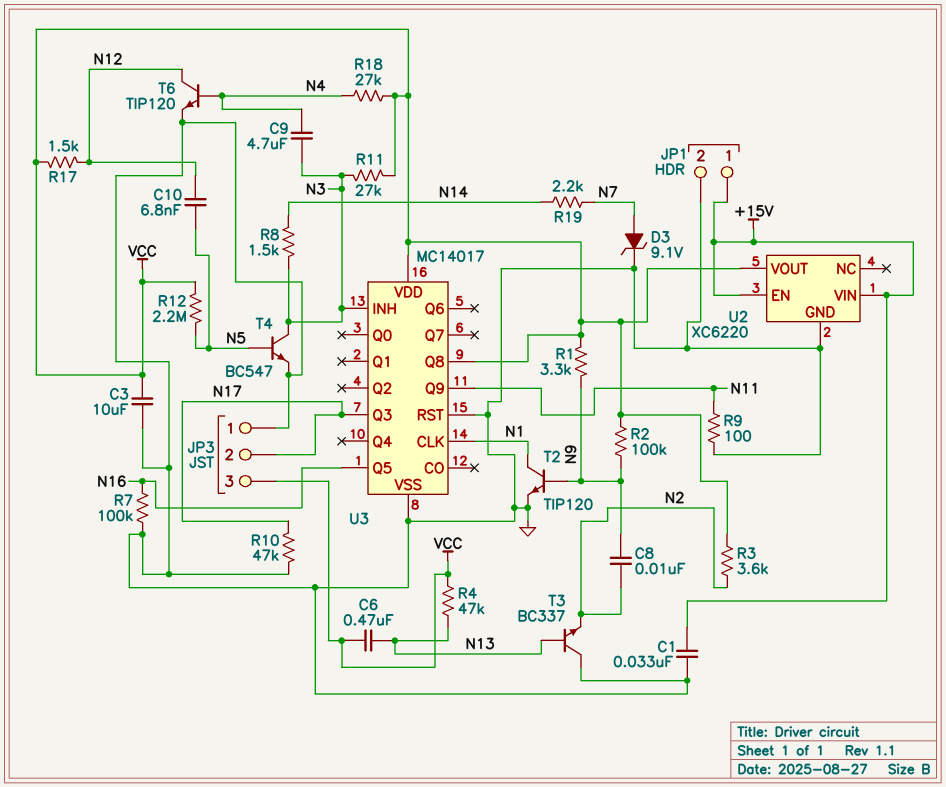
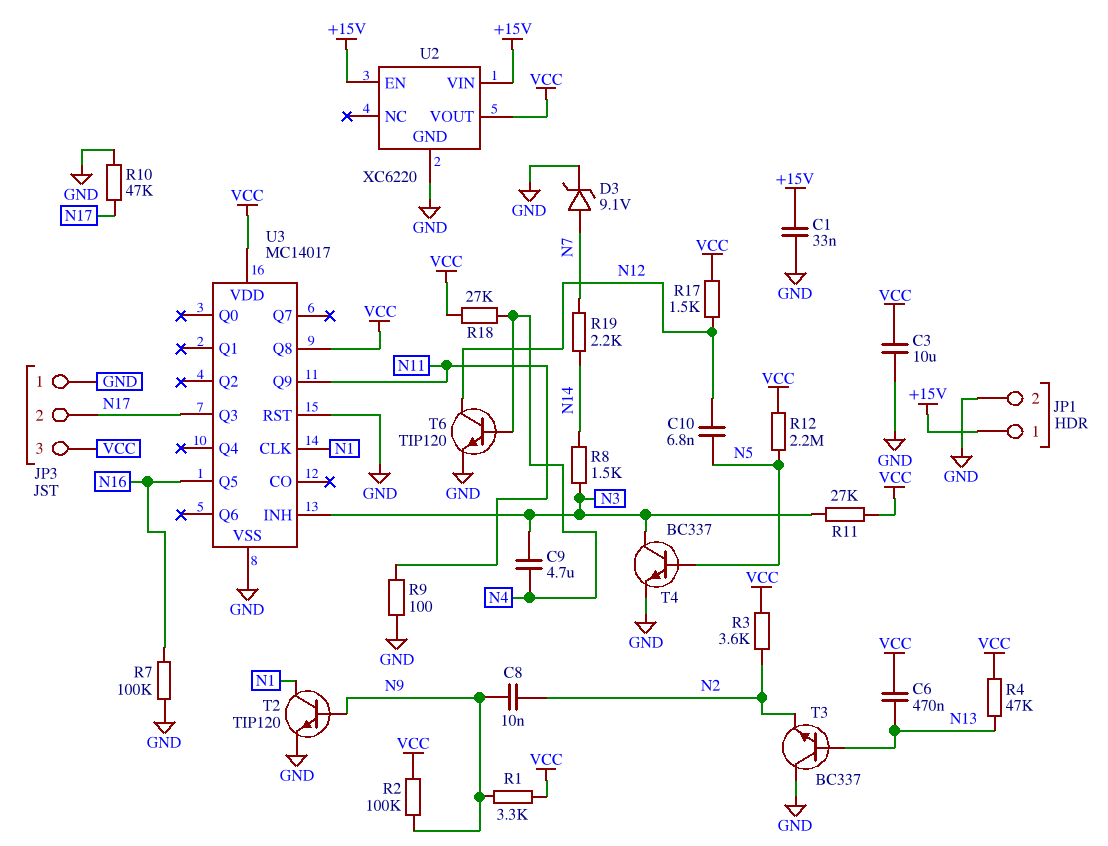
T4: NPN BC547 (B N5, C N3, E GND) -> NPN BC337 (B N5, C N3, E GND)

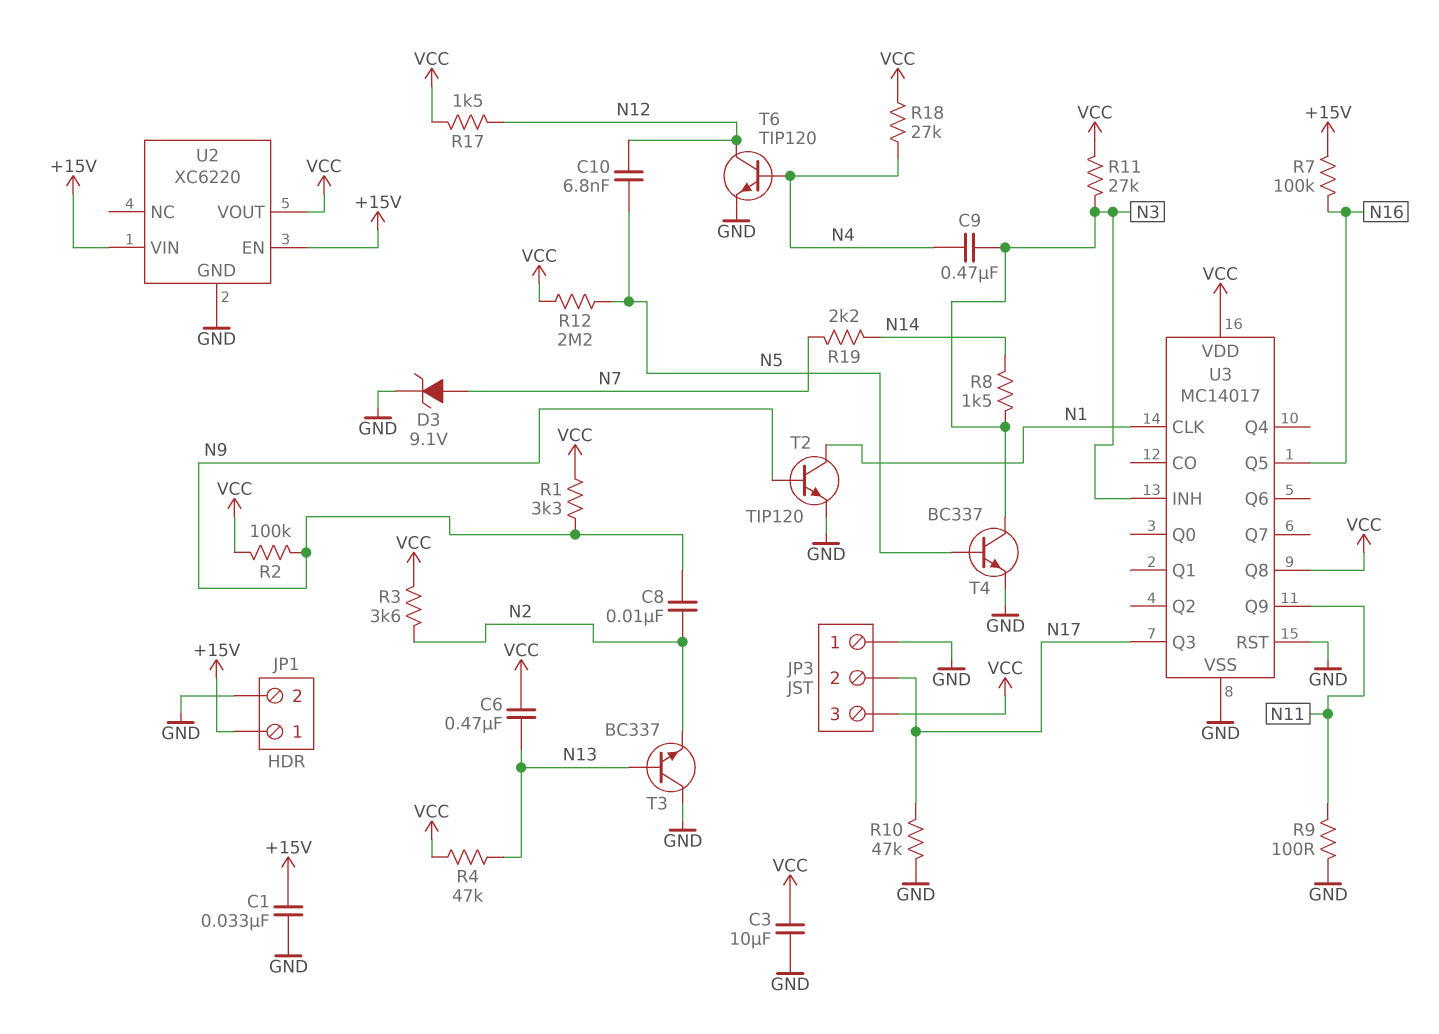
C9: 4.7uF (N3, N4) -> 470nF (N3, N4)
R7: 100k (GND, N16) -> 100k (+15V, N16)

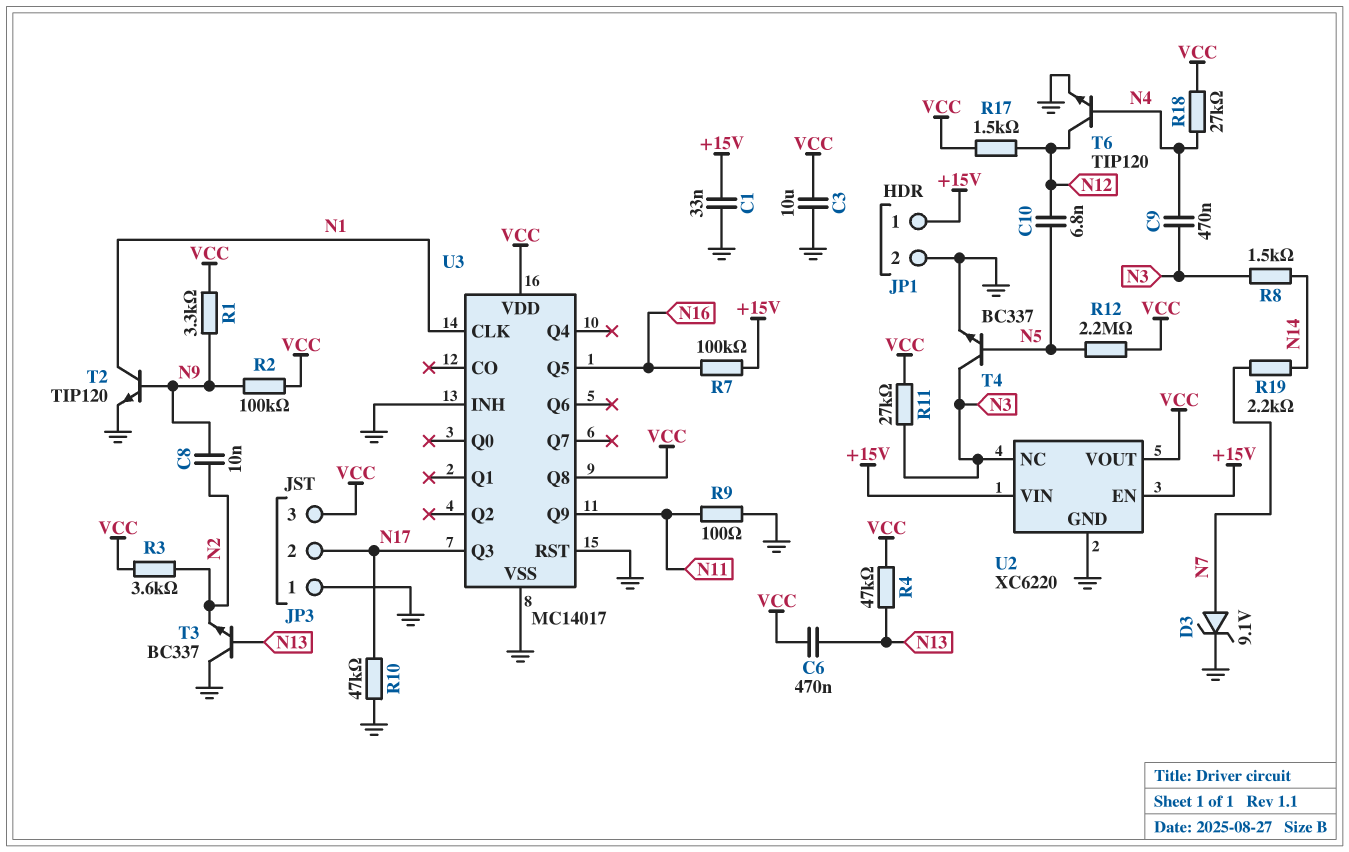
U2 pin NC: none -> N3
U3 pin INH: N3 -> GND

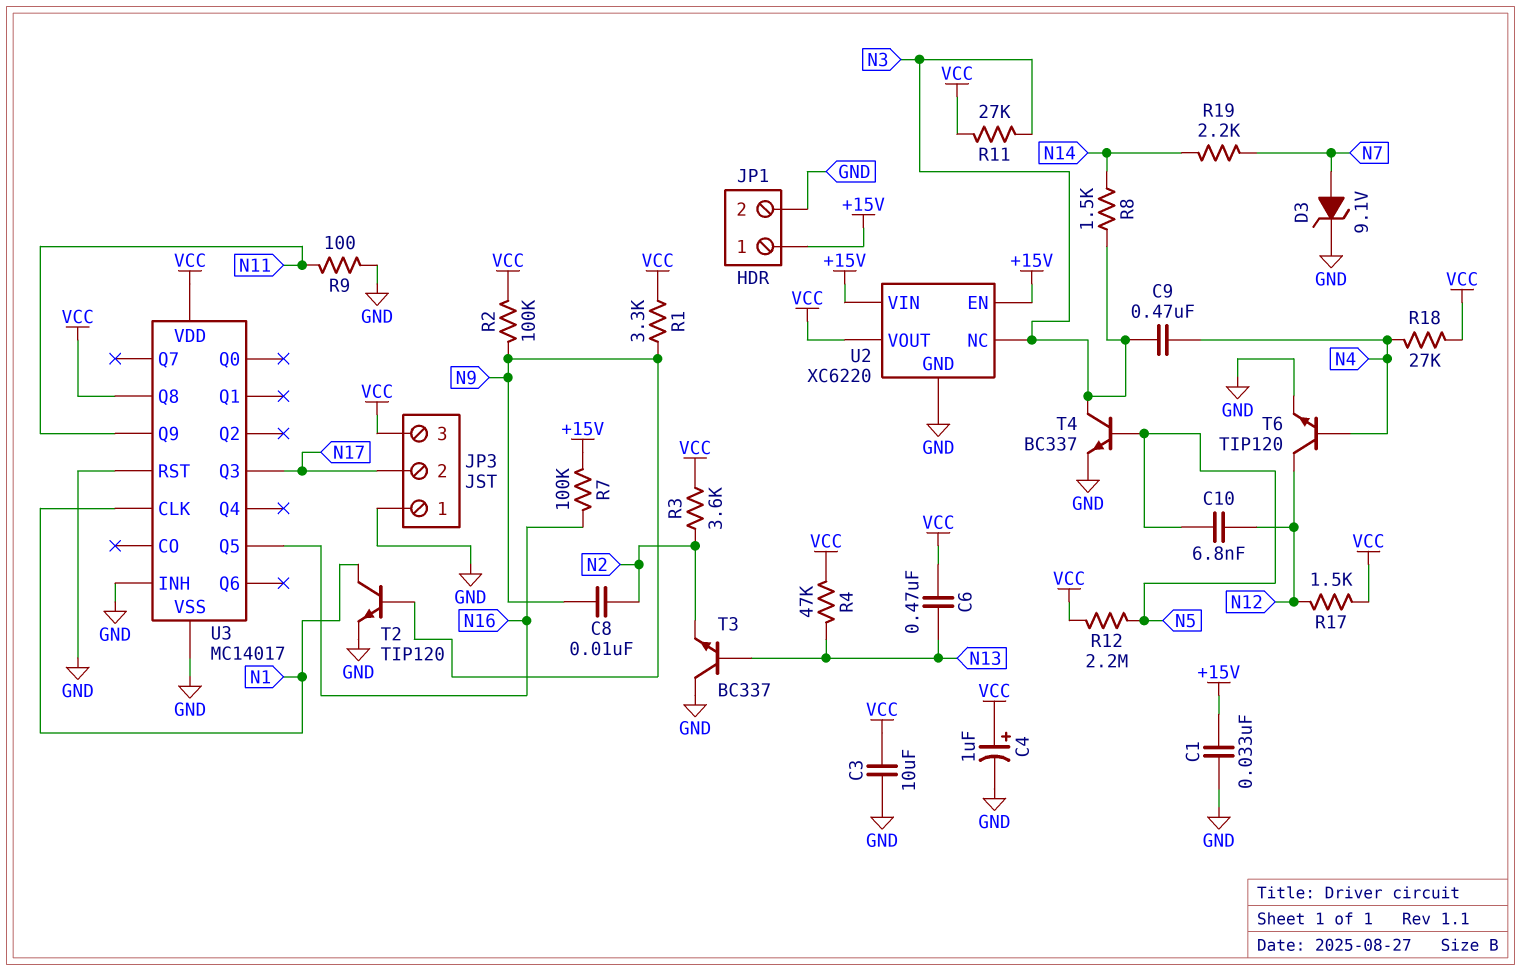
C4: none -> 1uF (plus VCC, minus GND)
R10: 47k (GND, N17) -> none

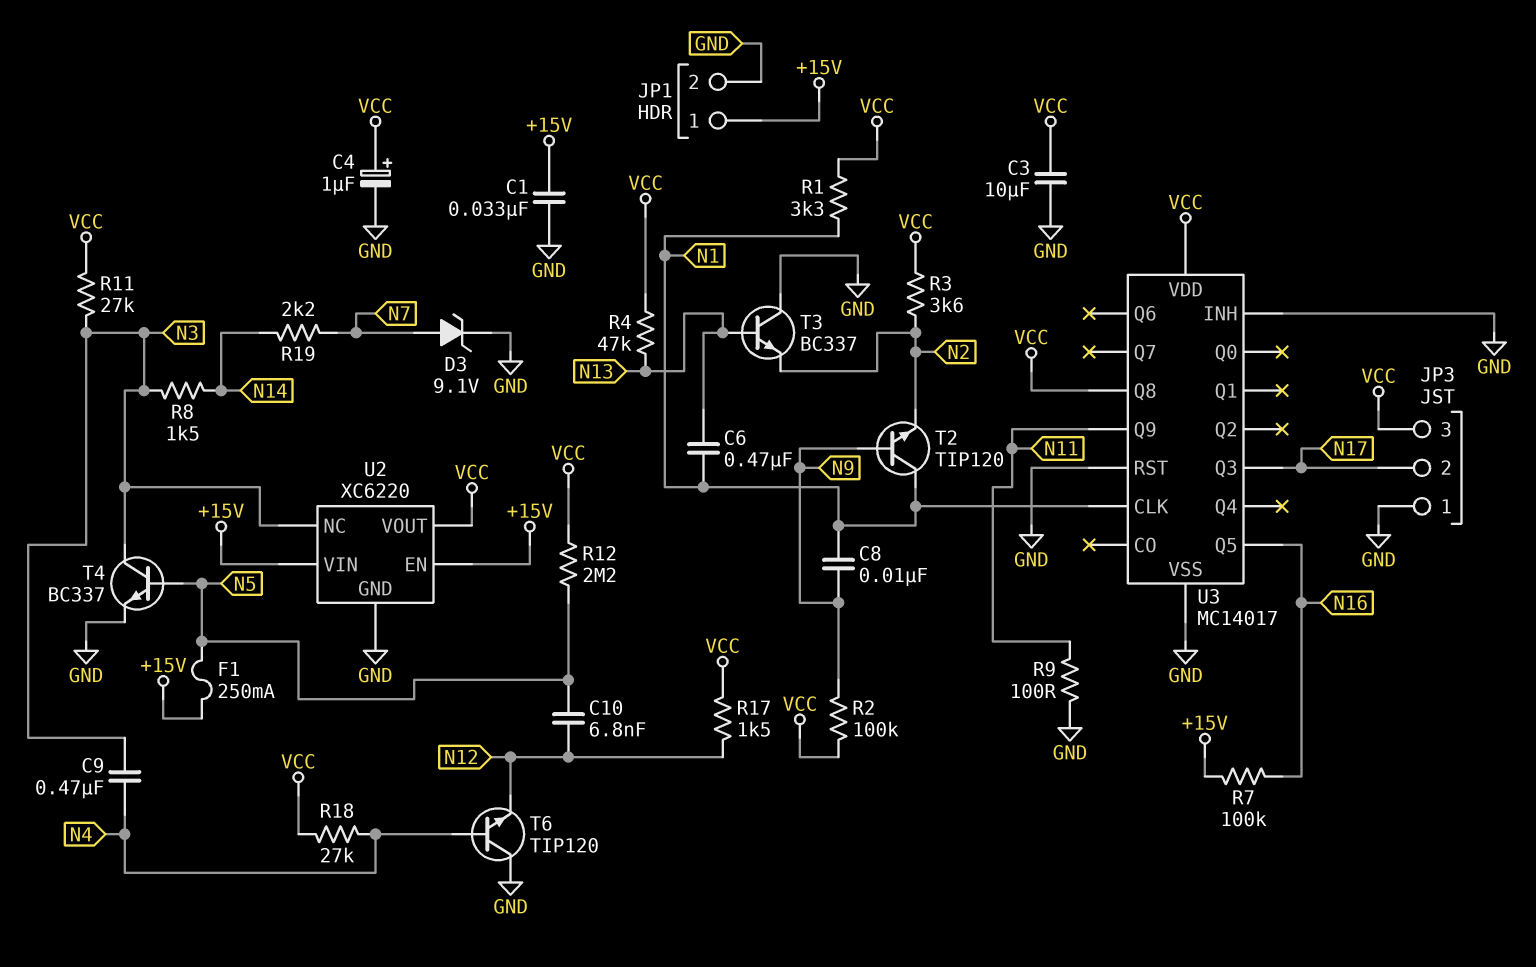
C6: 470nF (N13, VCC) -> 470nF (N1, N13)
C8: 10nF (N2, N9) -> 10nF (N1, N9)
F1: none -> 250mA (+15V, N5)
R1: 3.3k (N9, VCC) -> 3.3k (N1, VCC)
T2: NPN TIP120 (B N9, C N1, E GND) -> NPN TIP120 (B N9, C N1, E N2)
T6: NPN TIP120 (B N4, C N12, E GND) -> NPN TIP120 (B N4, C GND, E N12)

